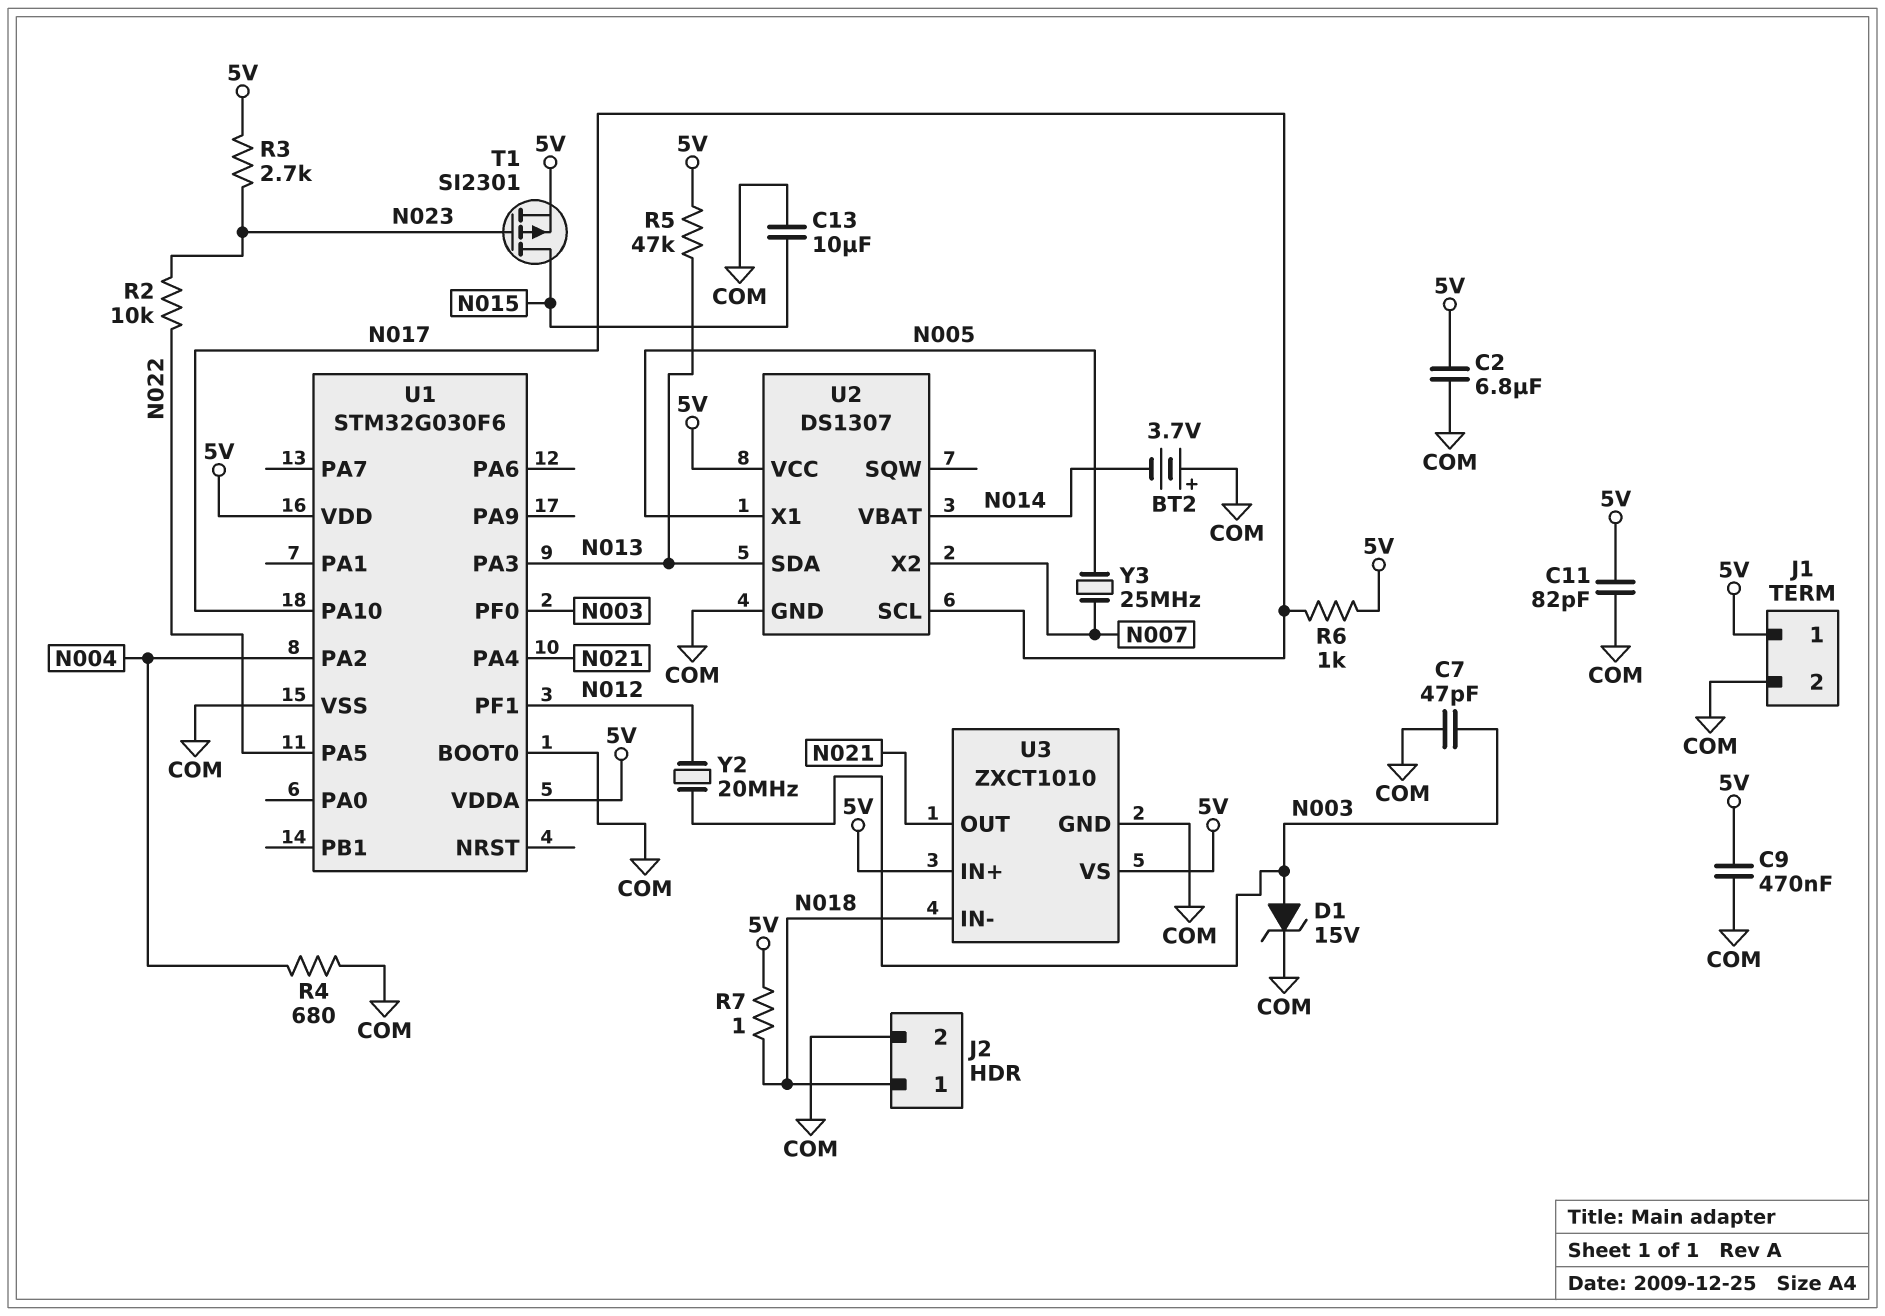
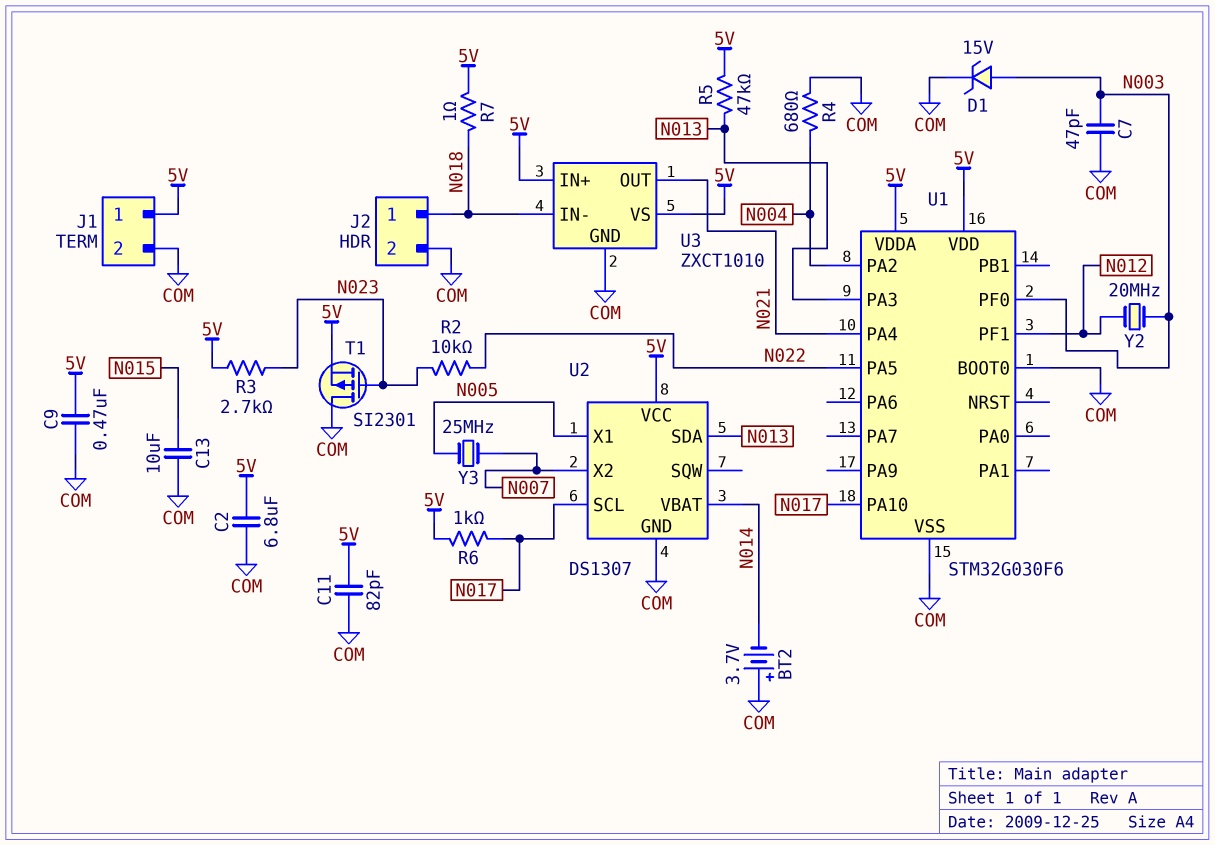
T1: PMOS SI2301 (G N023, D N015, S 5V) -> PMOS SI2301 (G N023, D COM, S 5V)

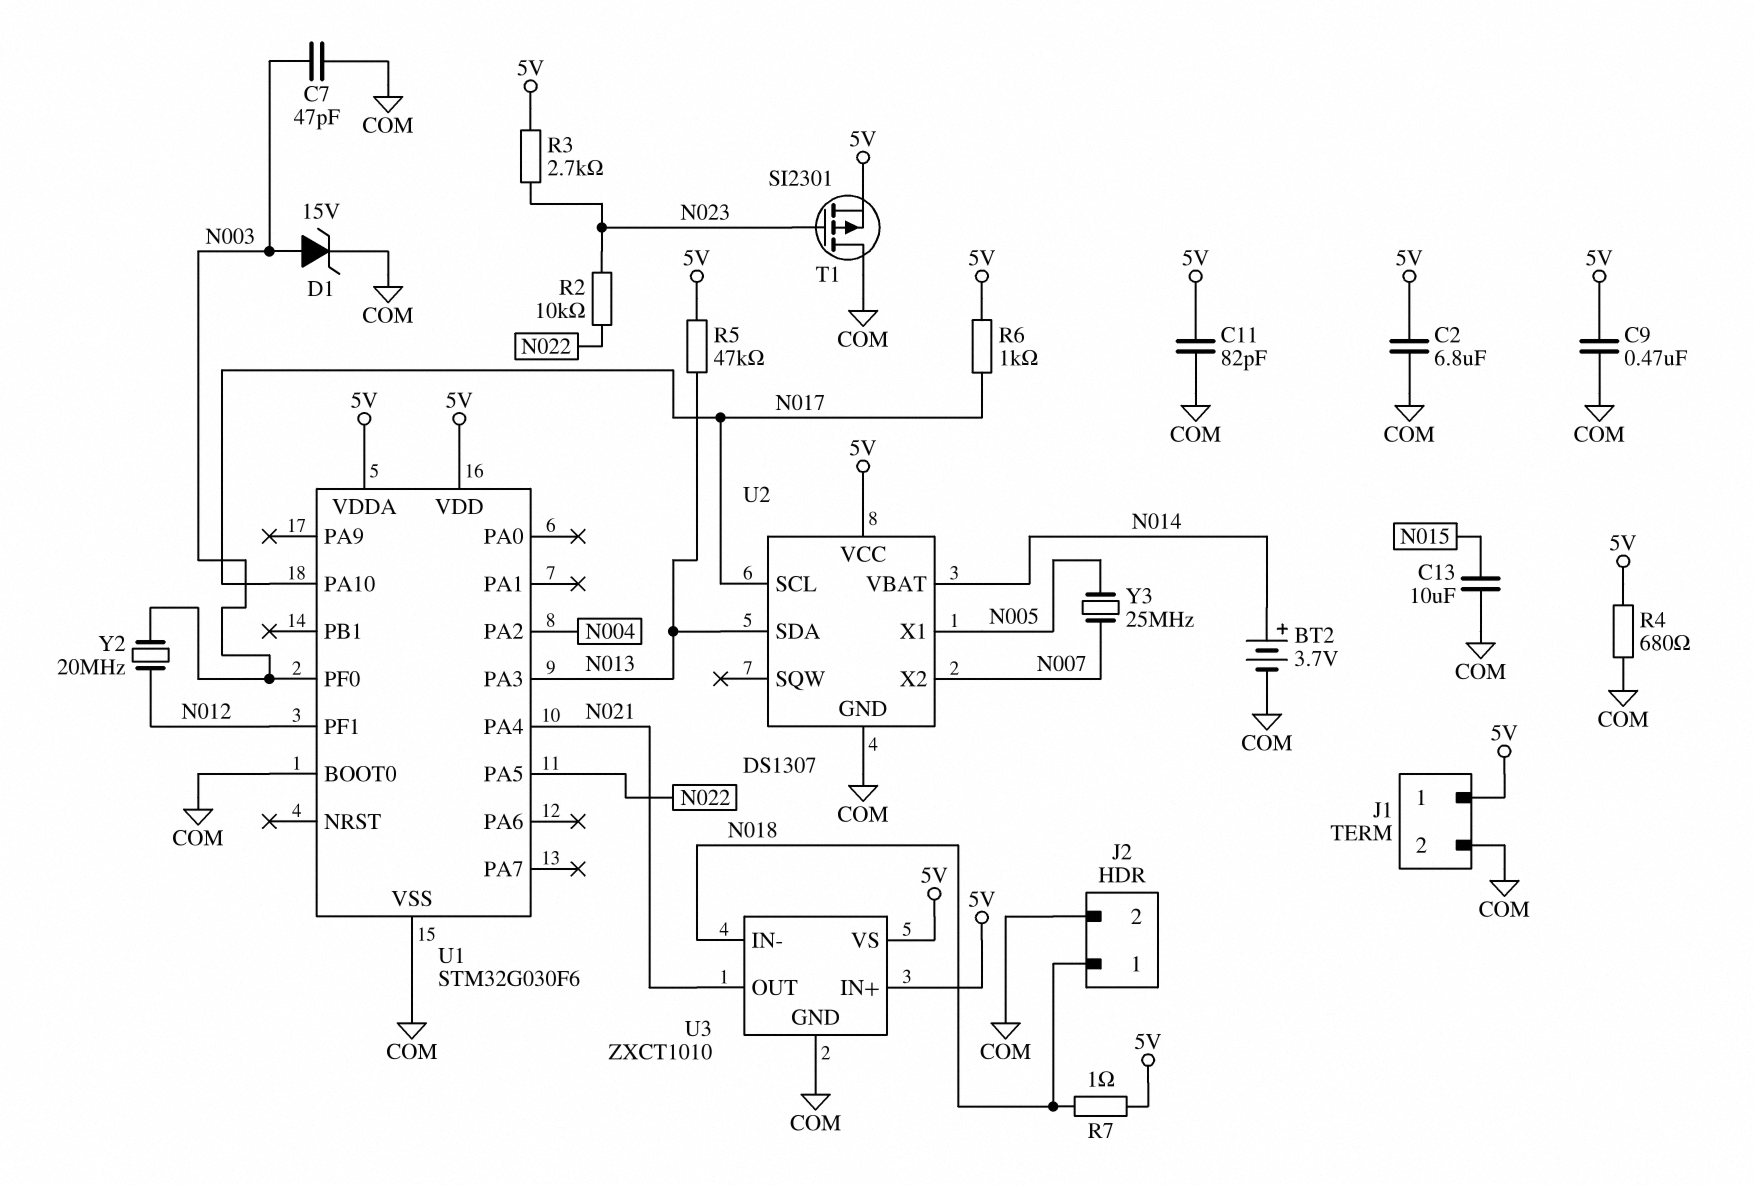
BT2: 3.7V (plus COM, minus N014) -> 3.7V (plus N014, minus COM)
R4: 680 (COM, N004) -> 680 (5V, COM)

